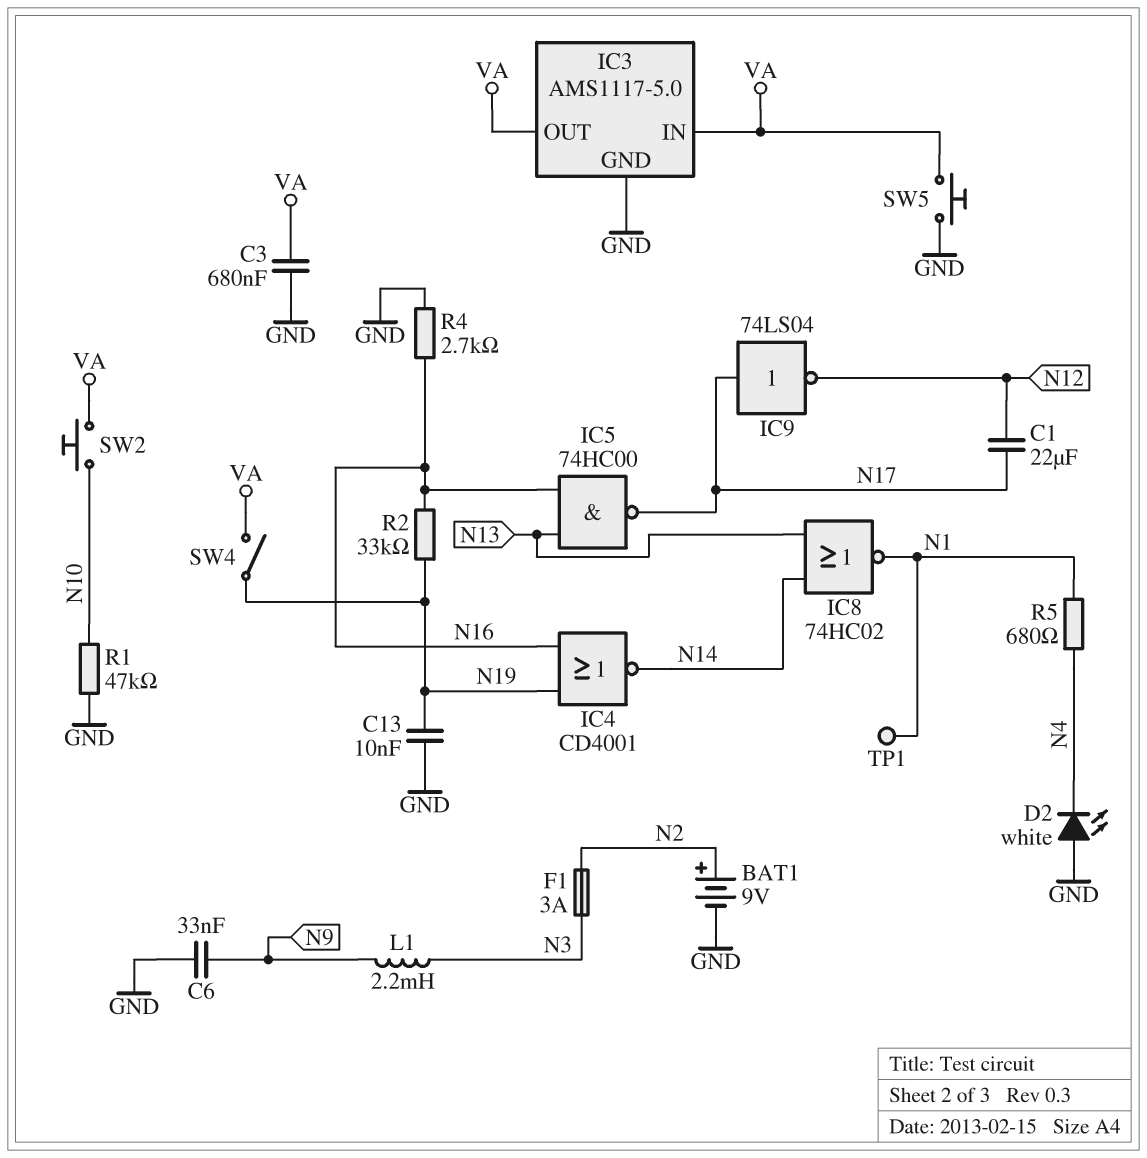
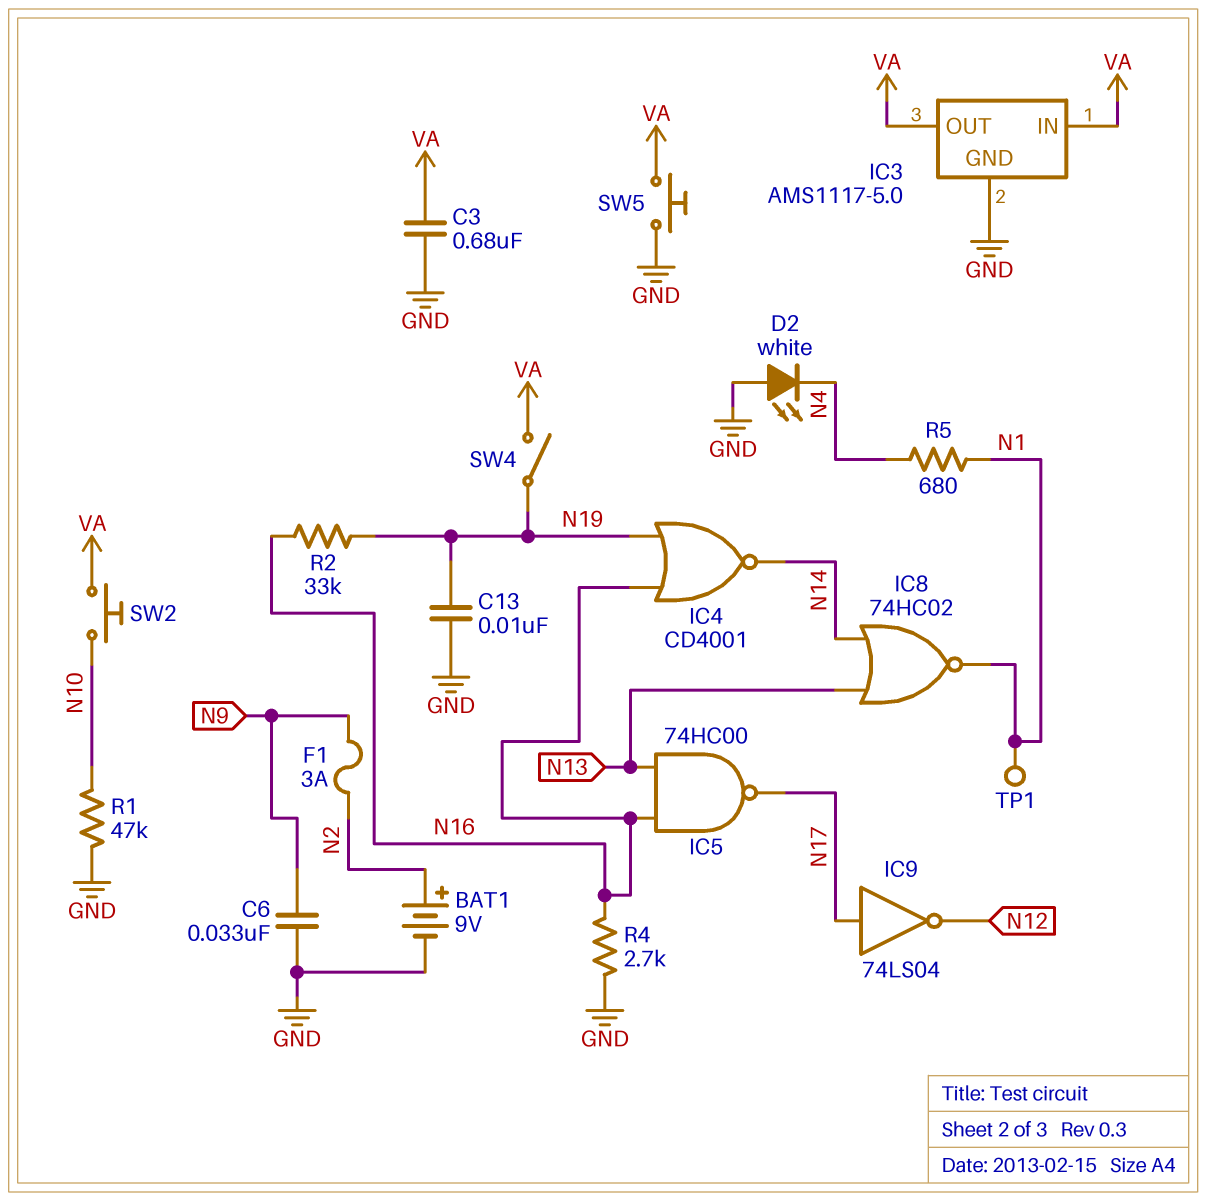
C1: 22uF (N12, N17) -> none
F1: 3A (N2, N3) -> 3A (N2, N9)
L1: 2.2mH (N3, N9) -> none

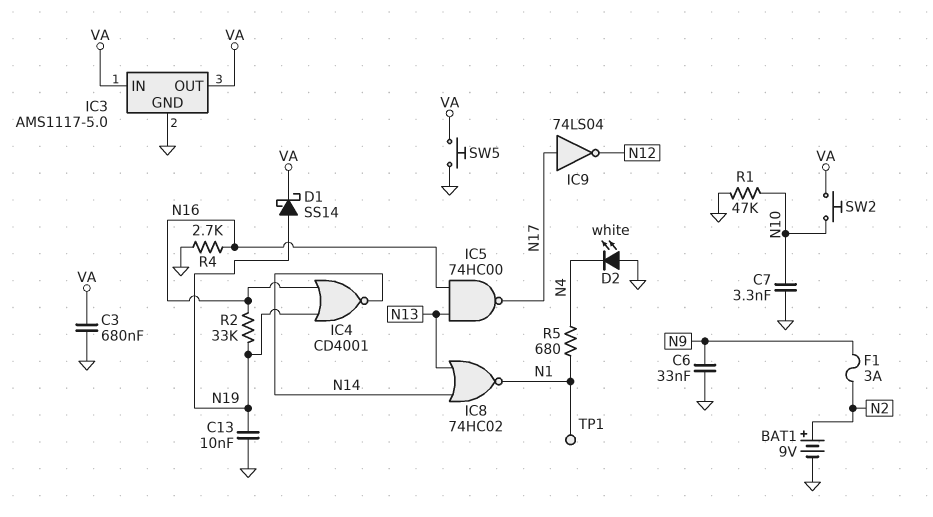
C7: none -> 3.3nF (GND, N10)
D1: none -> schottky SS14 (A N19, K VA)
SW4: switch (N19, VA) -> none

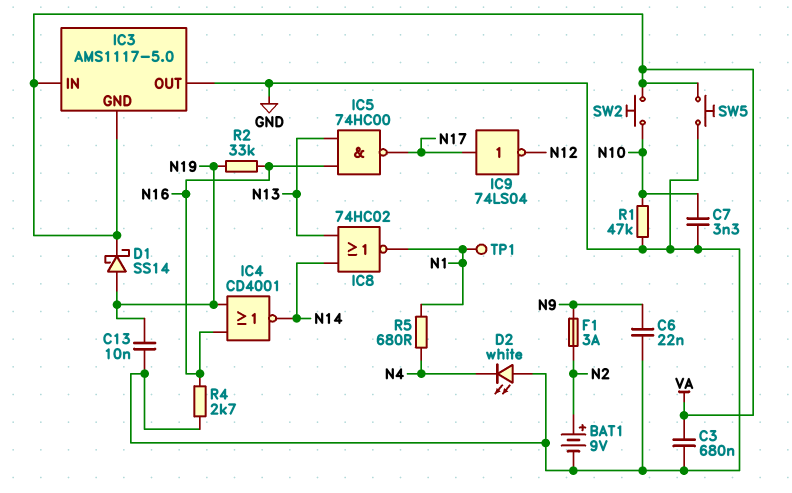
C6: 33nF (GND, N9) -> 22nF (GND, N9)
IC3 pin GND: GND -> VA
IC3 pin OUT: VA -> GND

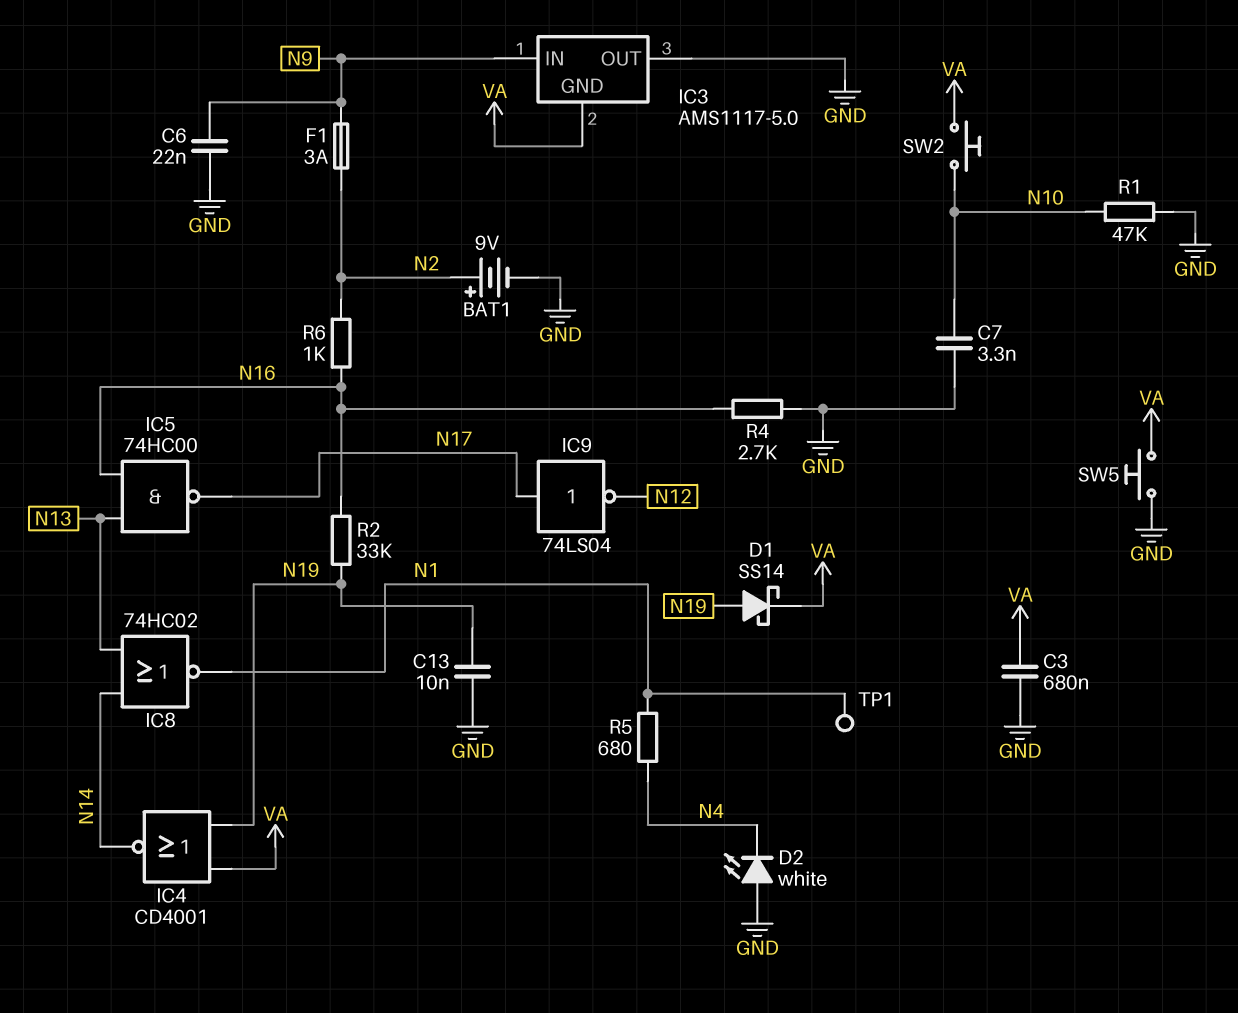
IC3 pin IN: VA -> N9
IC4: NOR CD4001 (in N16, in N19, out N14) -> NOR CD4001 (in N19, in VA, out N14)
R6: none -> 1k (N2, N16)

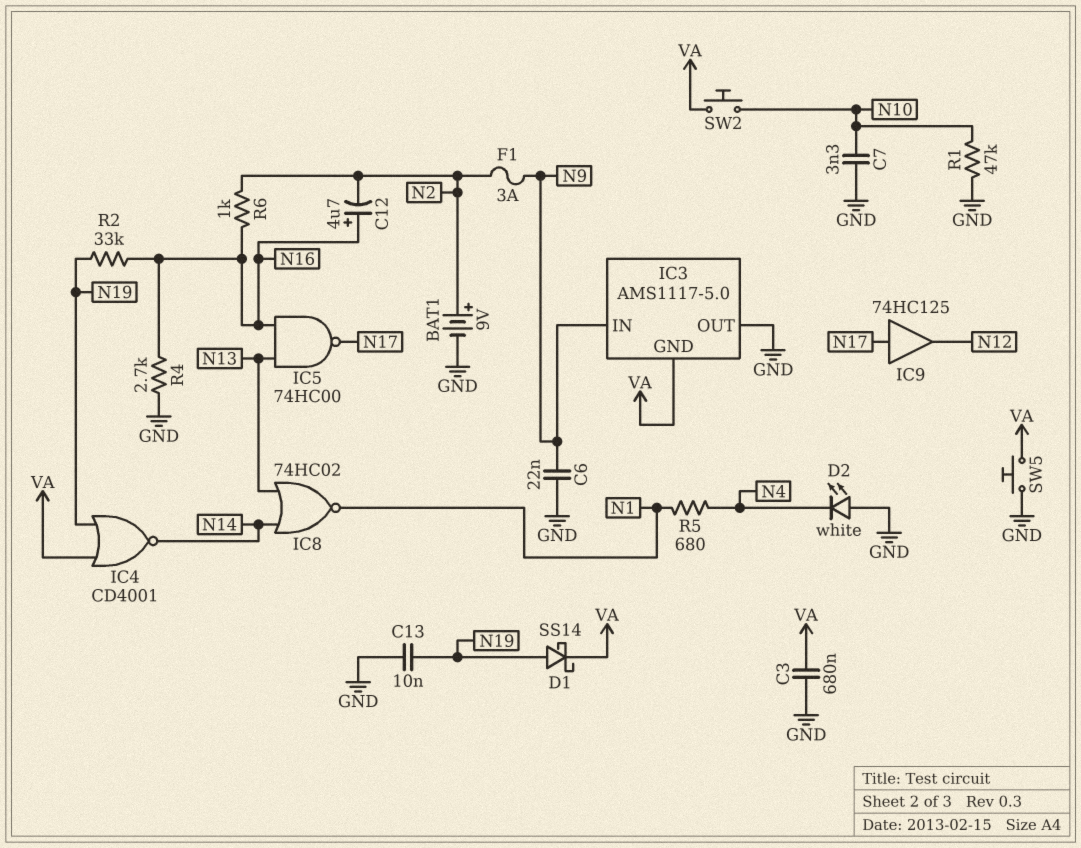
C12: none -> 4.7uF (plus N16, minus N2)
IC9: NOT 74LS04 (in N17, out N12) -> buffer 74HC125 (in N17, out N12)
TP1: test point (N1) -> none

